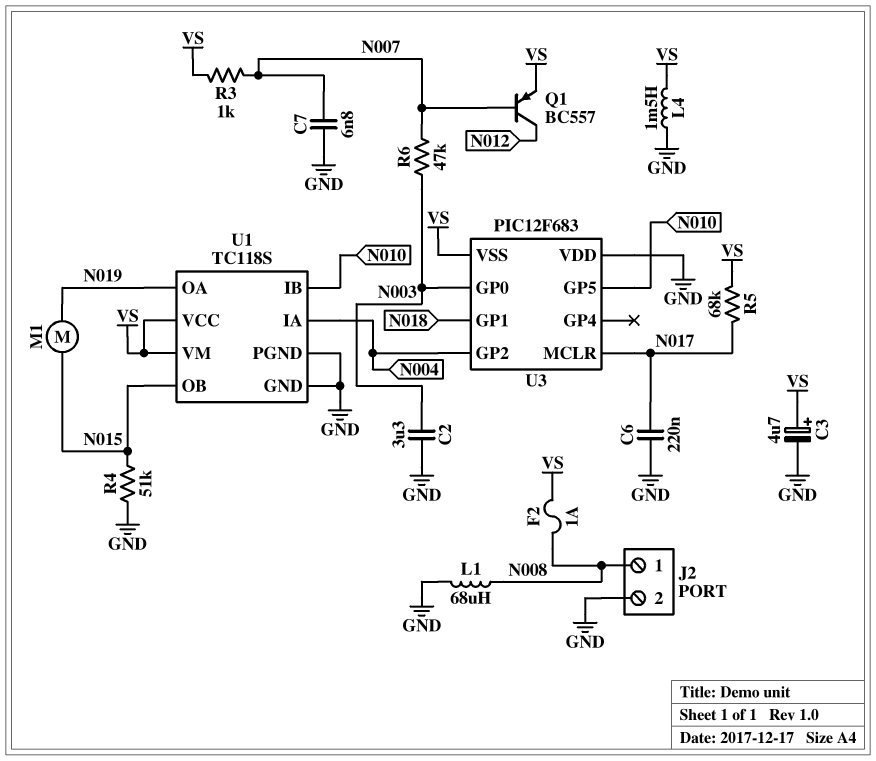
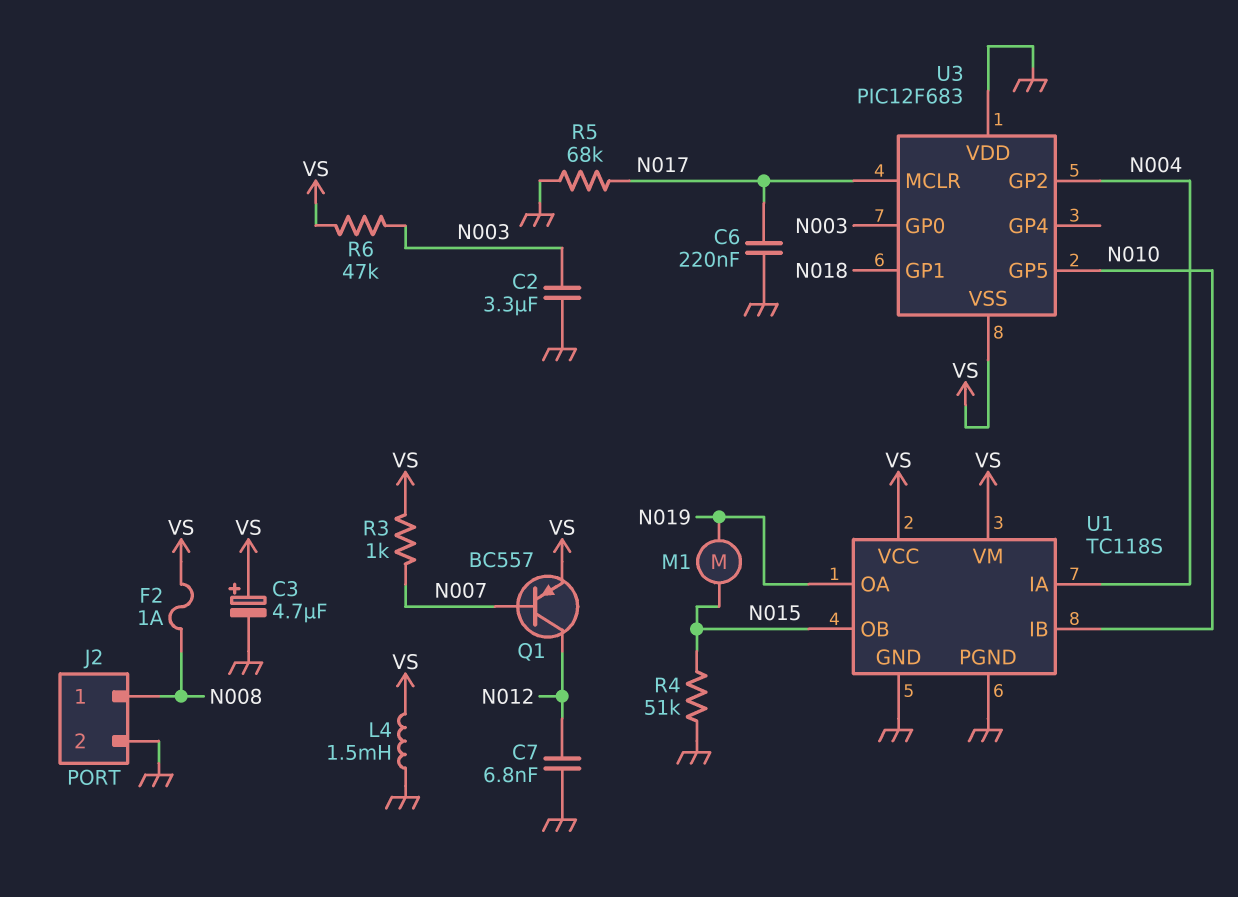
C7: 6.8nF (GND, N007) -> 6.8nF (GND, N012)
L1: 68uH (GND, N008) -> none
R5: 68k (N017, VS) -> 68k (GND, N017)
R6: 47k (N003, N007) -> 47k (N003, VS)

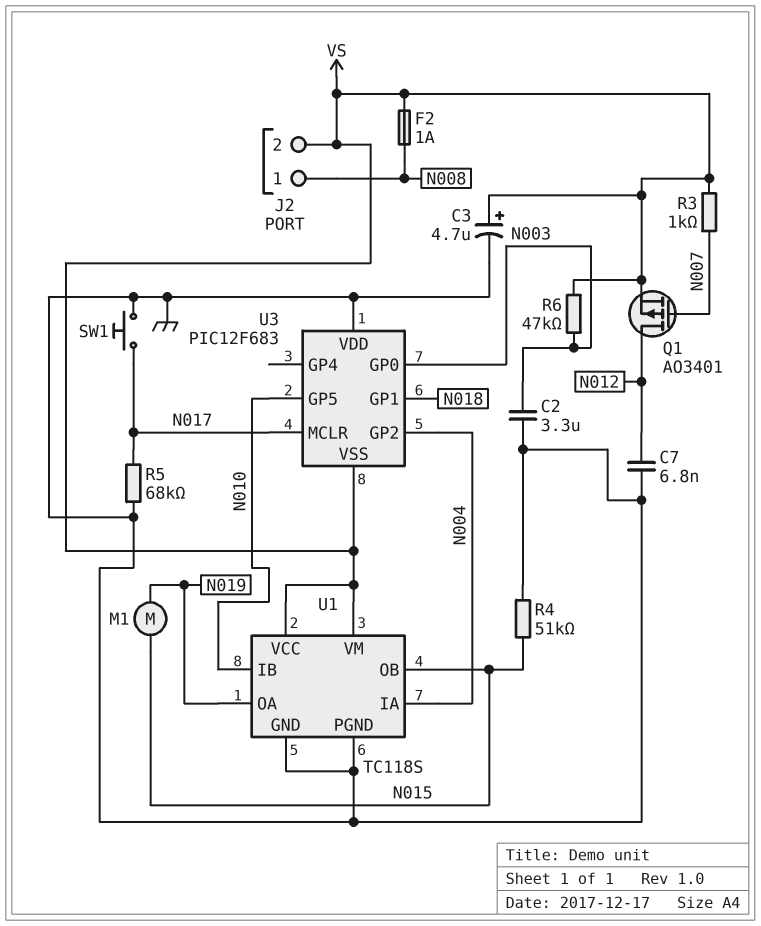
C6: 220nF (GND, N017) -> none
J2 pin 2: GND -> VS
L4: 1.5mH (GND, VS) -> none
Q1: PNP BC557 (B N007, C N012, E VS) -> PMOS AO3401 (G N007, D N012, S VS)
SW1: none -> button (GND, N017)

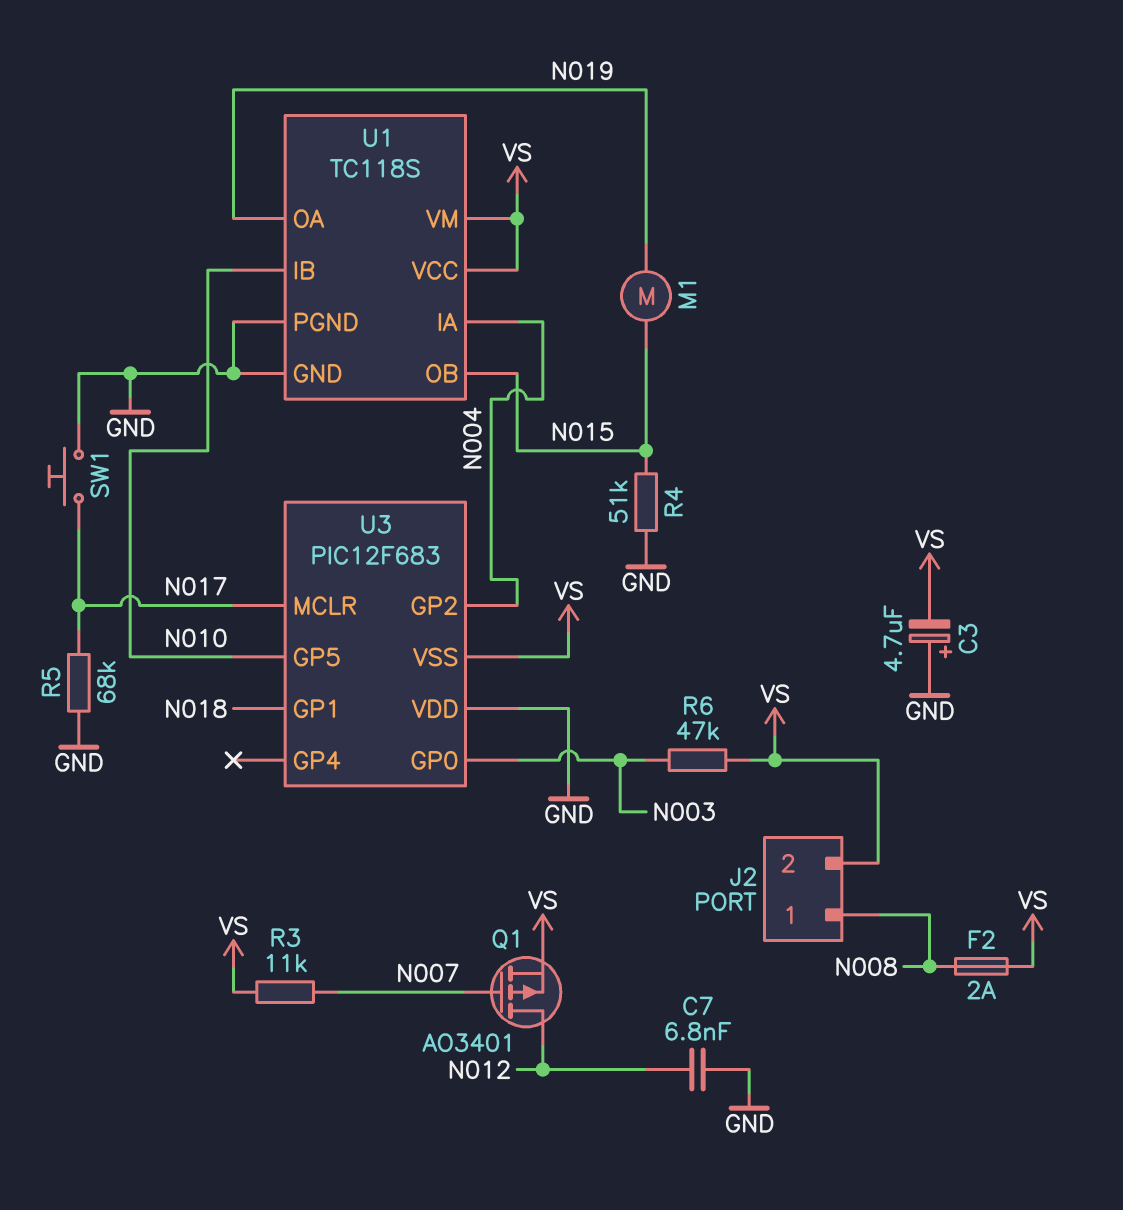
C2: 3.3uF (GND, N003) -> none
C3: 4.7uF (plus VS, minus GND) -> 4.7uF (plus GND, minus VS)
F2: 1A (N008, VS) -> 2A (N008, VS)
R3: 1k (N007, VS) -> 11k (N007, VS)

